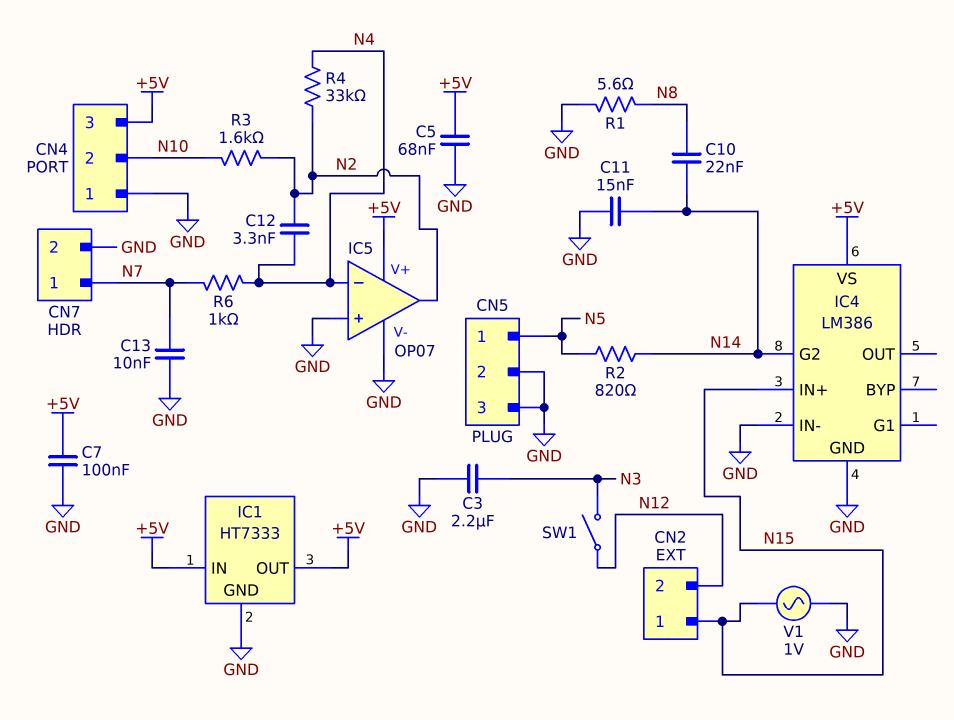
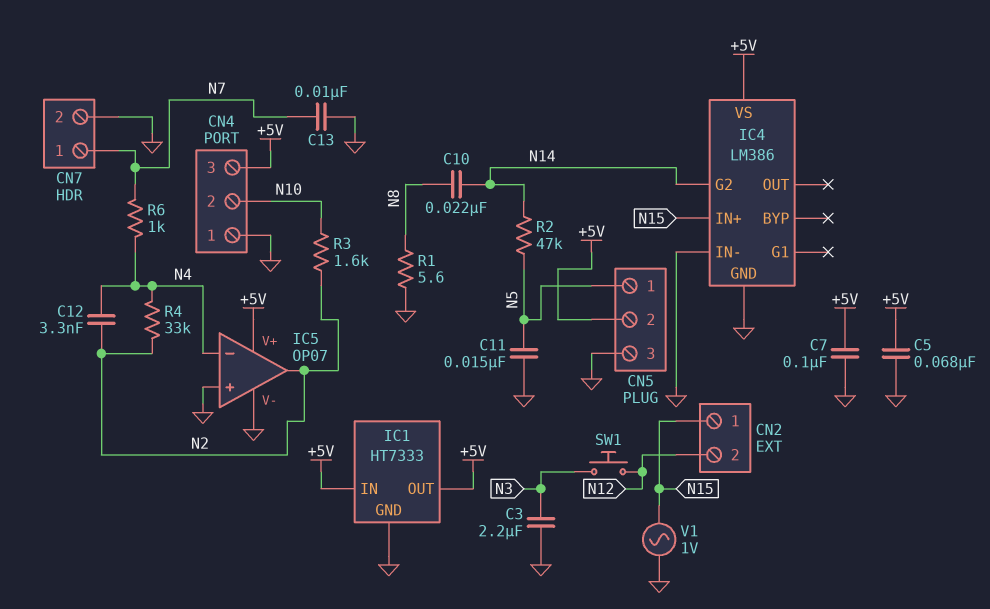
C11: 15nF (GND, N14) -> 15nF (GND, N5)
CN5 pin 2: GND -> +5V
R2: 820 (N5, N14) -> 47k (N5, N14)
SW1: switch (N3, N12) -> button (N3, N12)

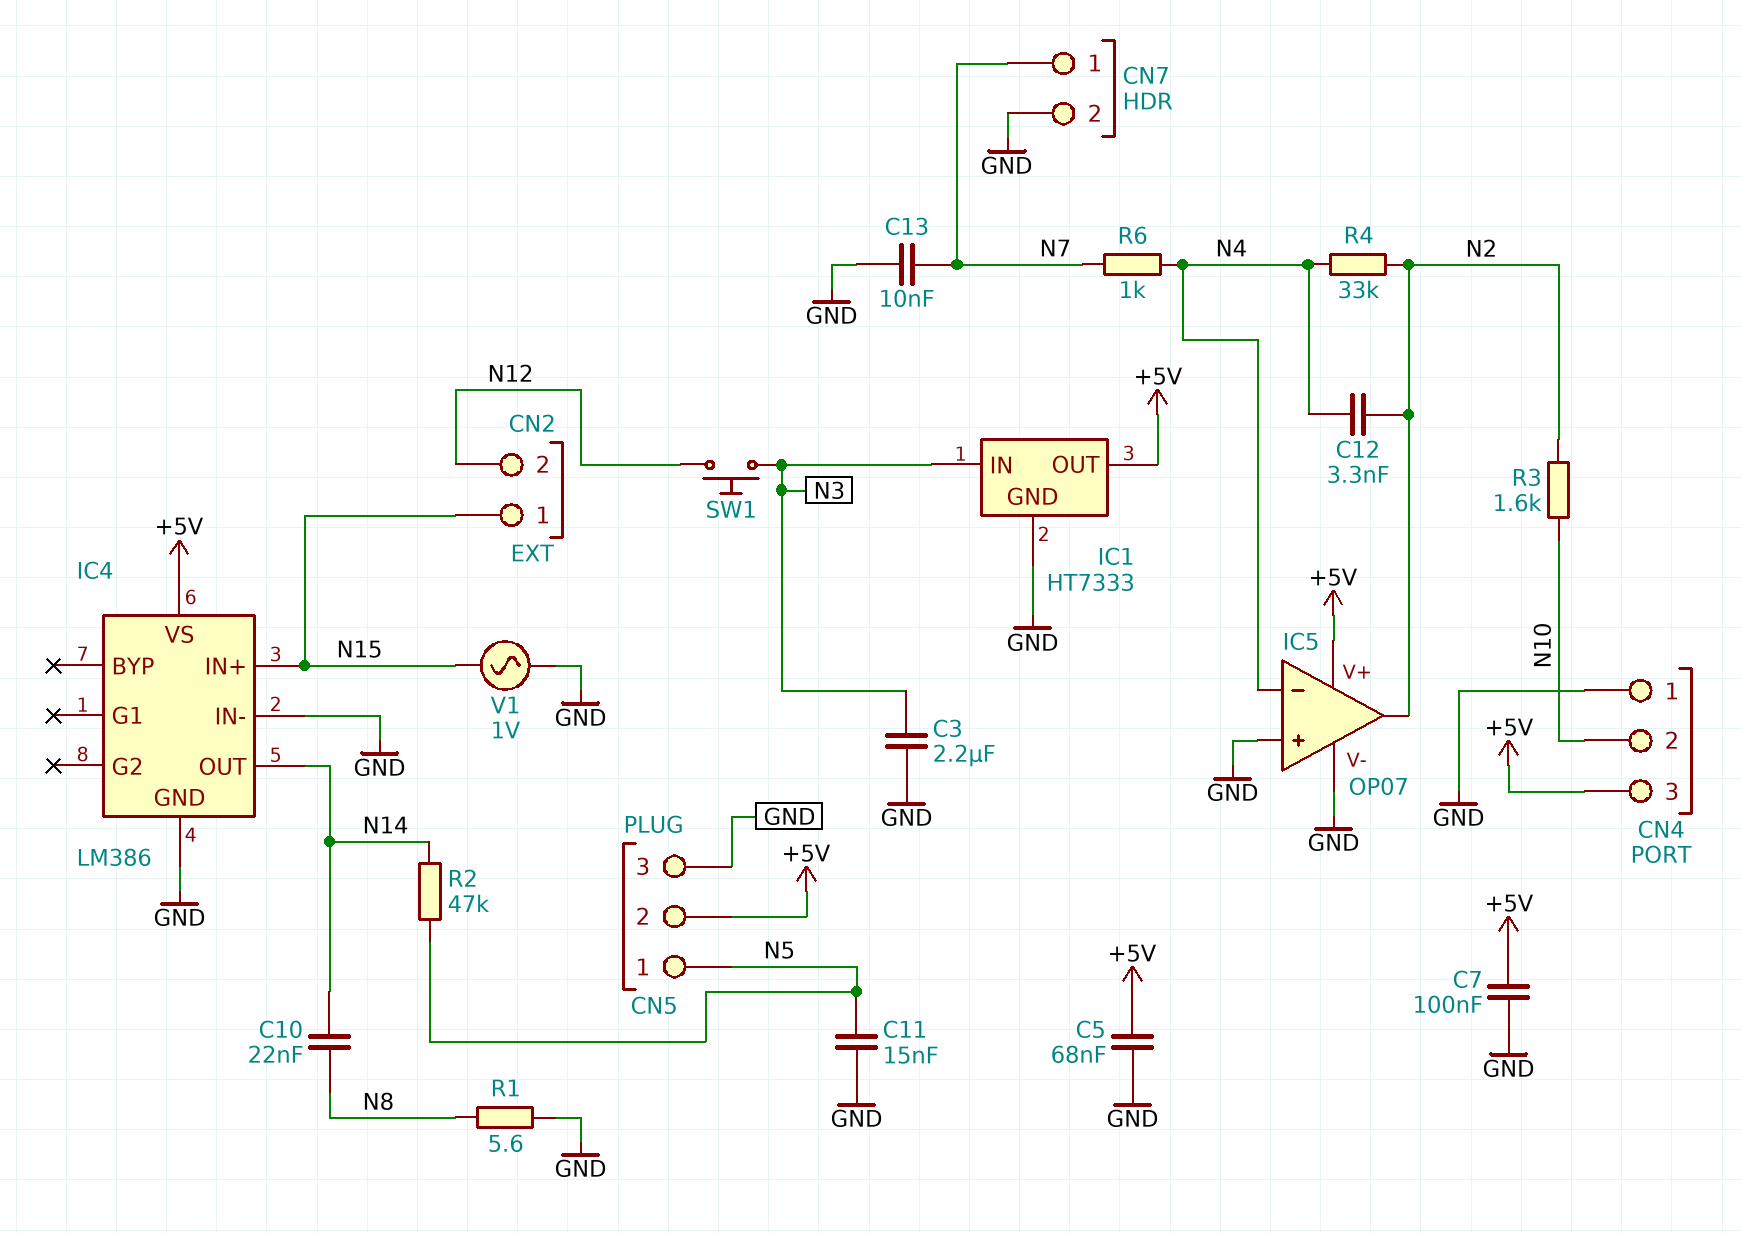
IC1 pin IN: +5V -> N3
IC4 pin G2: N14 -> none
IC4 pin OUT: none -> N14

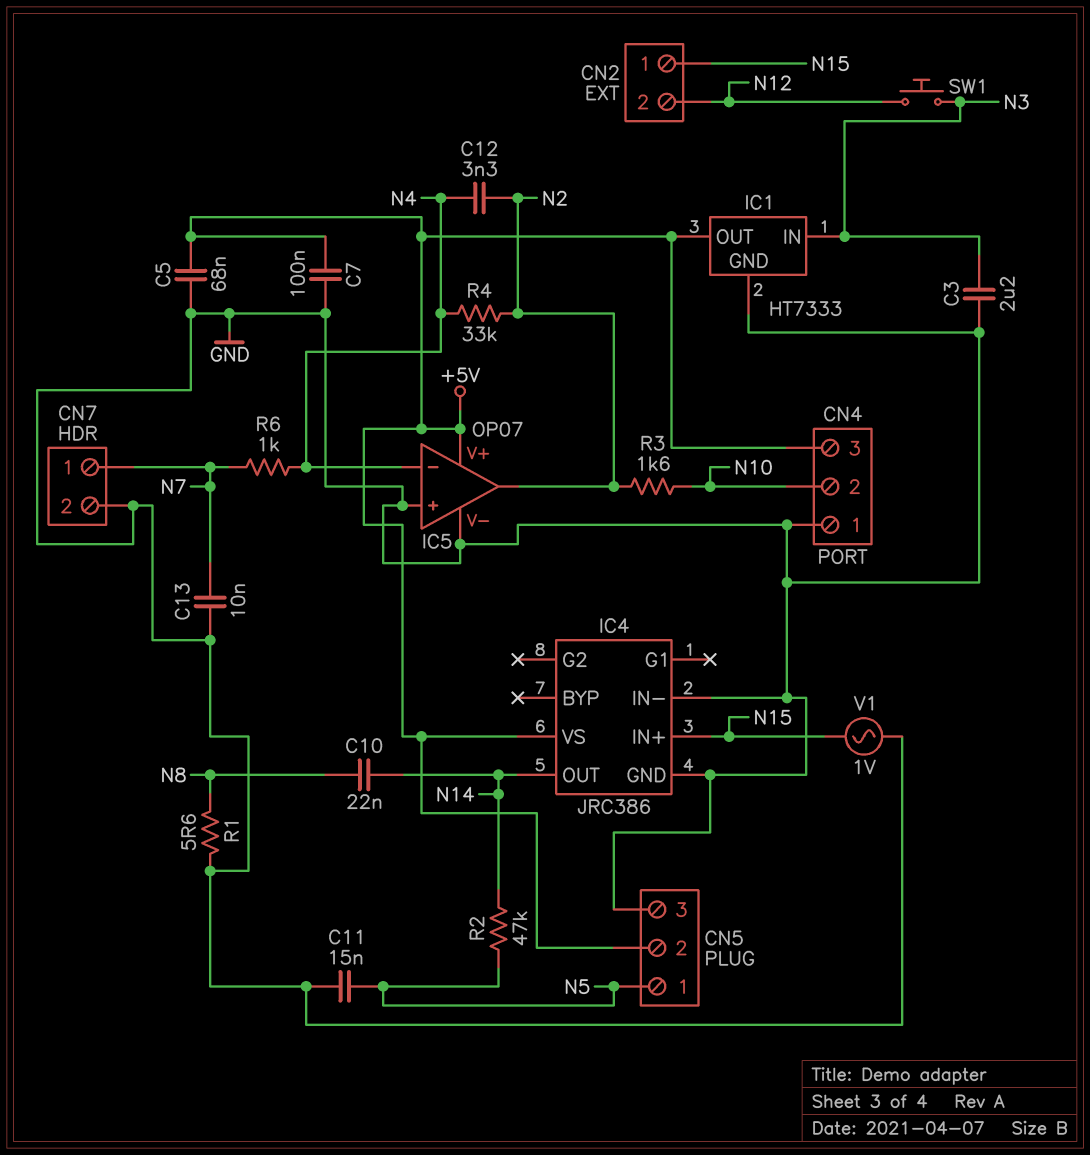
IC4: LM386 -> JRC386

